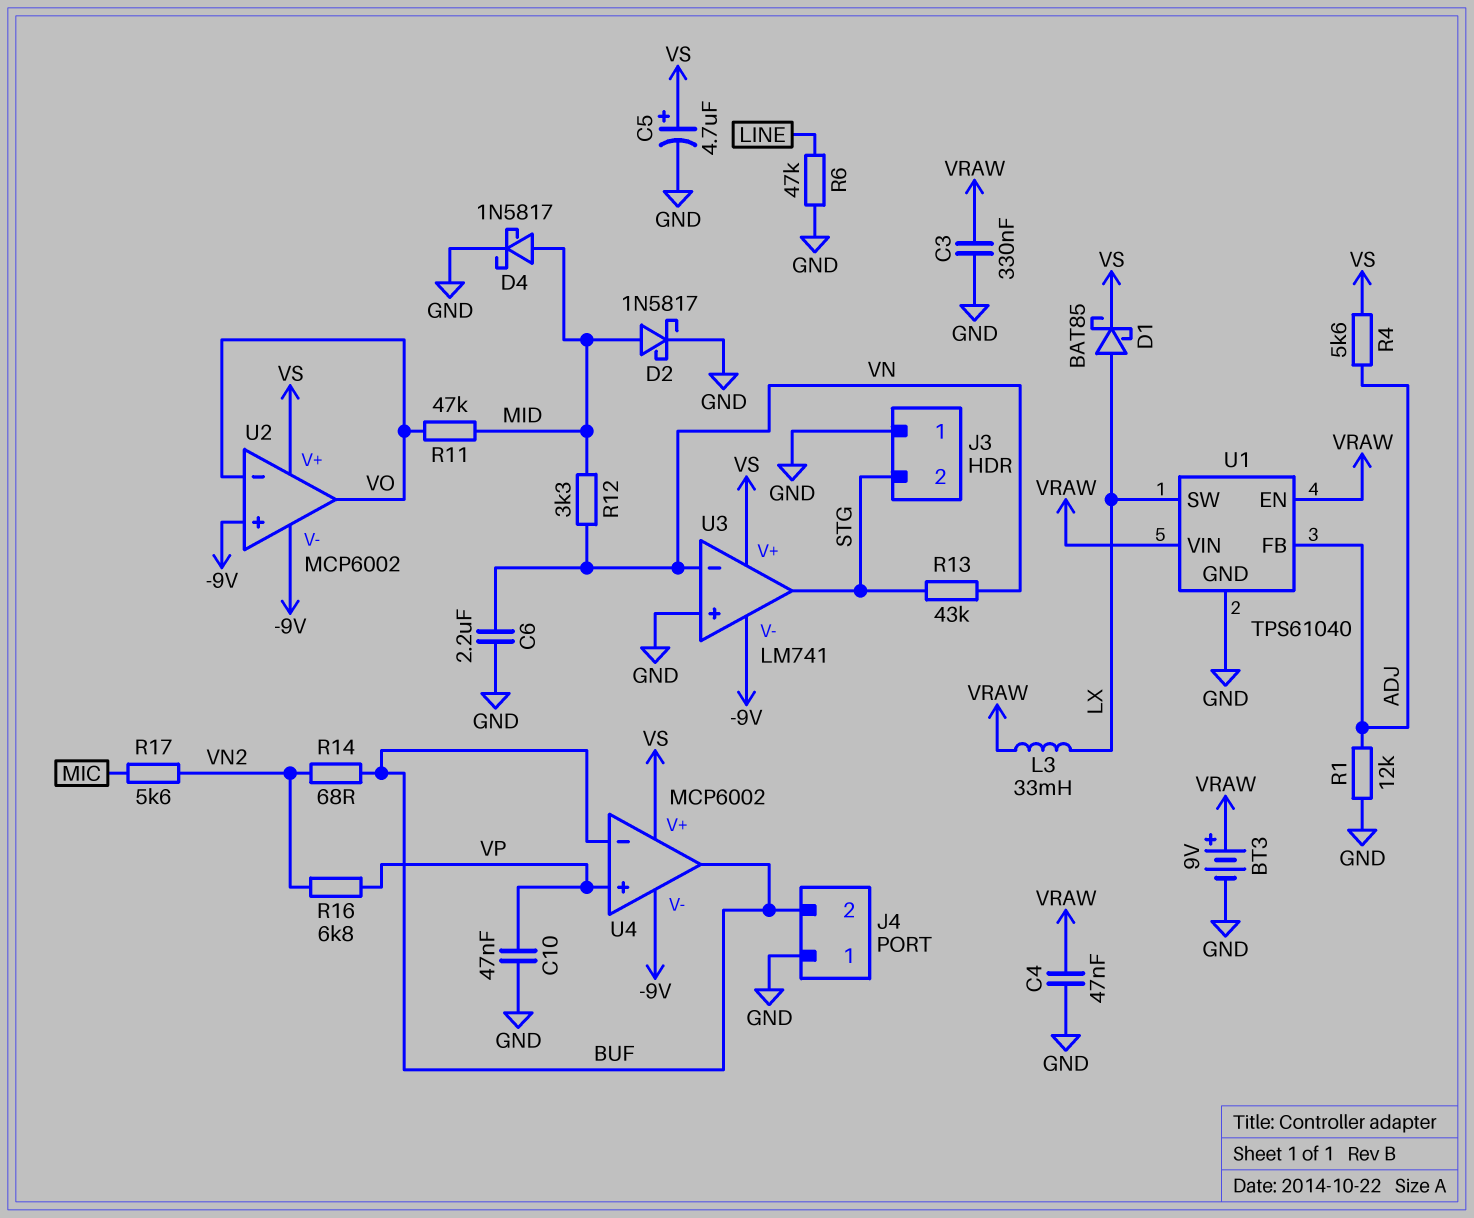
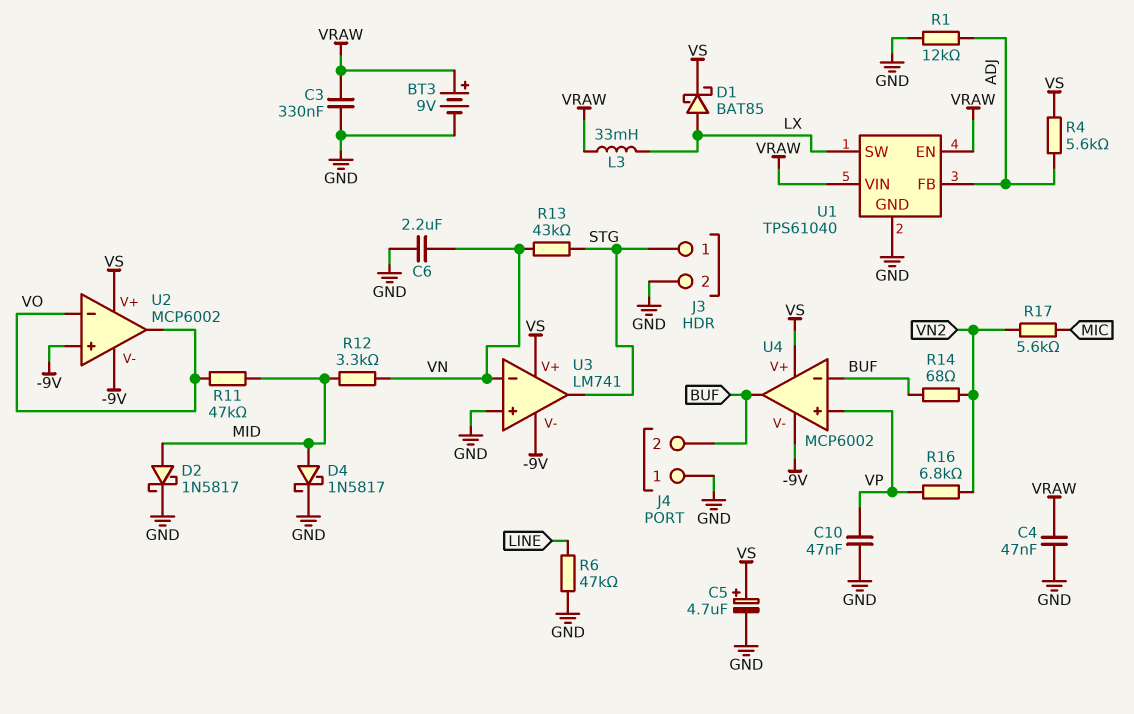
J3 pin 1: GND -> STG
J3 pin 2: STG -> GND

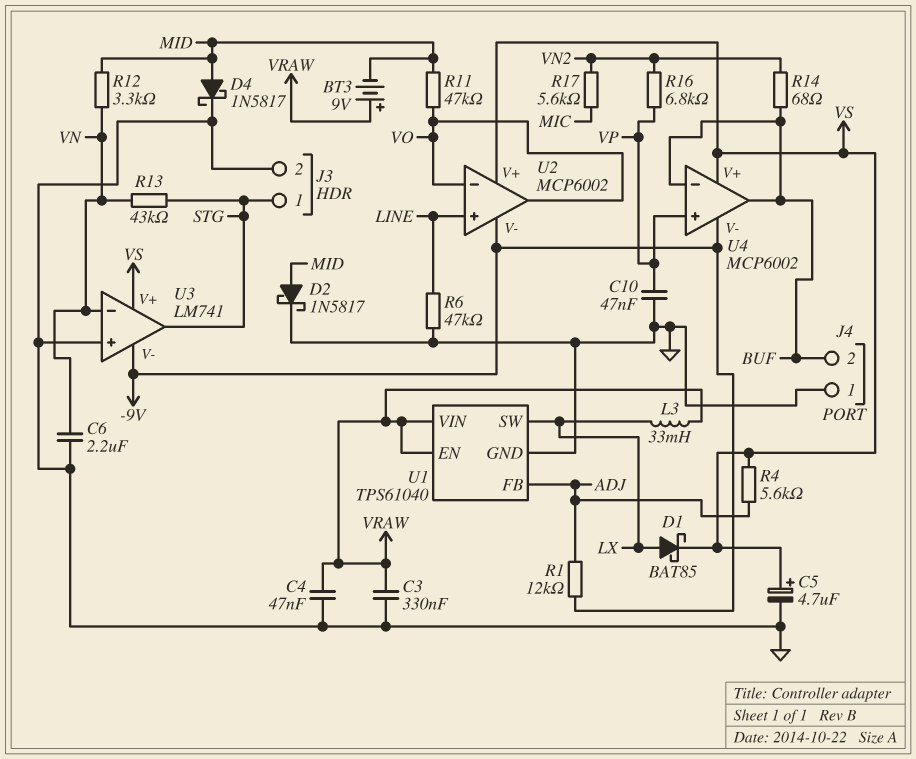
BT3: 9V (plus VRAW, minus GND) -> 9V (plus VRAW, minus MID)
R1: 12k (ADJ, GND) -> 12k (-9V, ADJ)
U2 pin in+: -9V -> LINE

